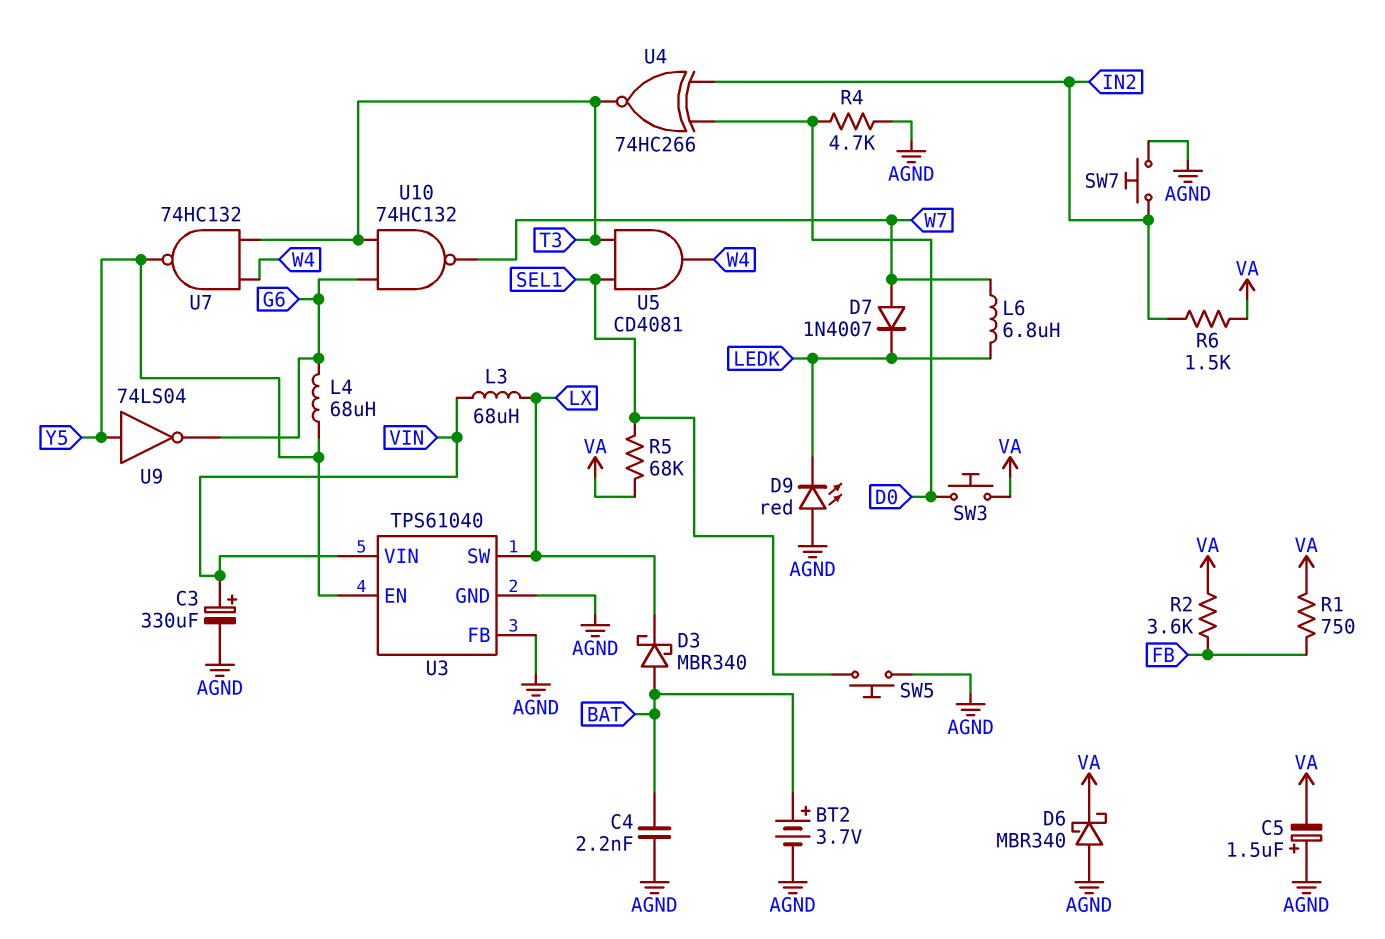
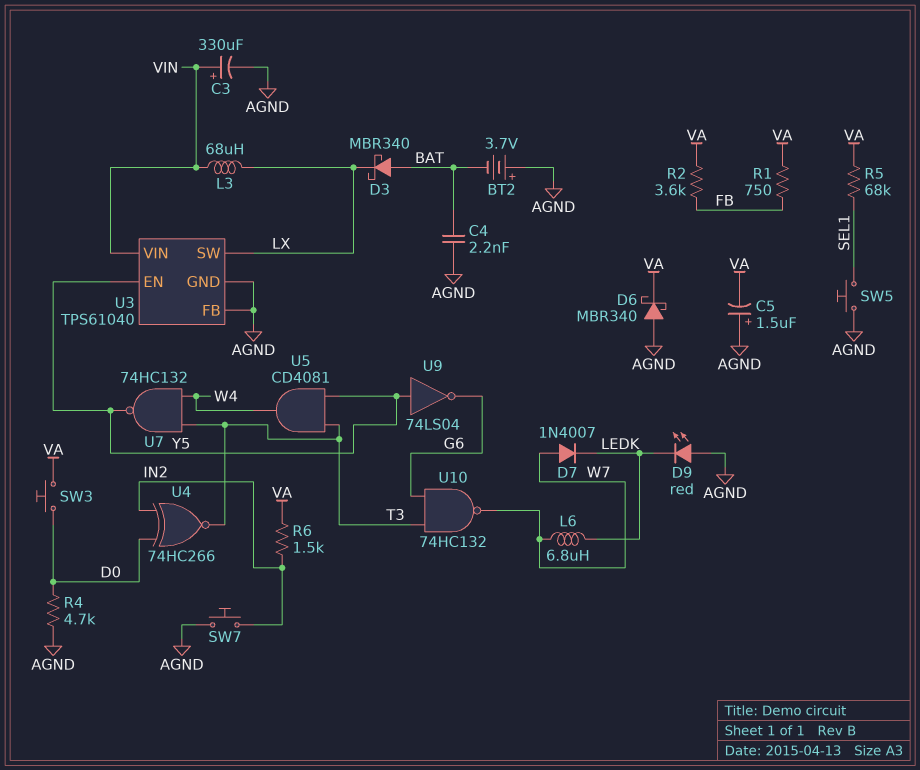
BT2: 3.7V (plus BAT, minus AGND) -> 3.7V (plus AGND, minus BAT)
L4: 68uH (G6, Y5) -> none
U5: AND CD4081 (in SEL1, in T3, out W4) -> AND CD4081 (in T3, in Y5, out W4)

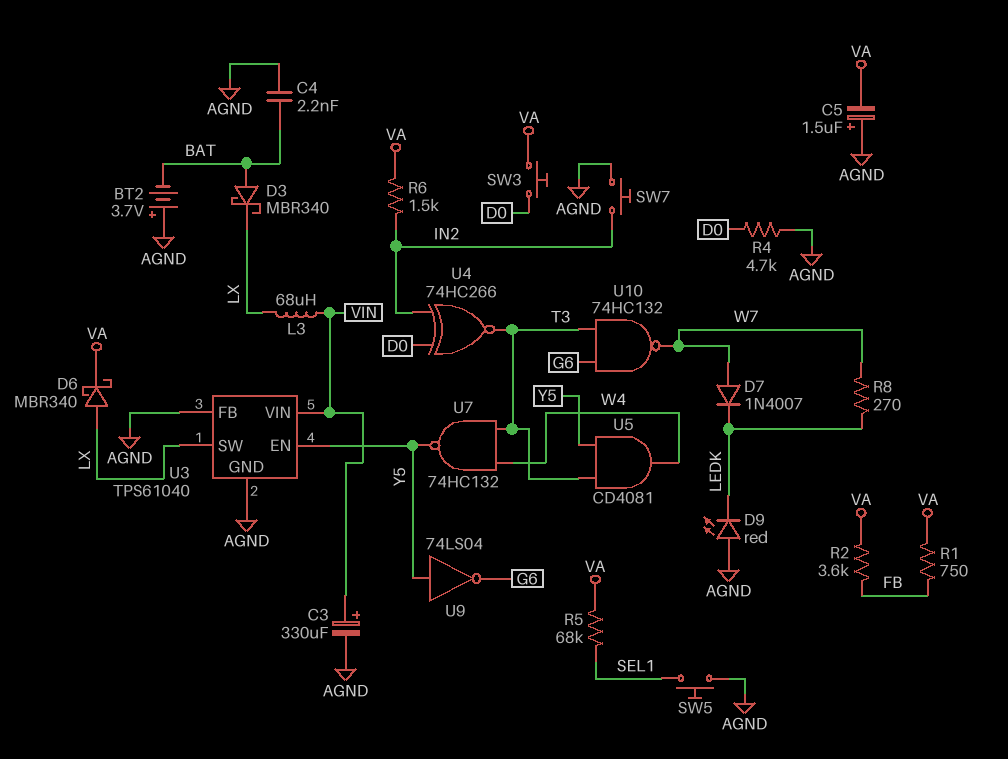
D6: schottky MBR340 (A AGND, K VA) -> schottky MBR340 (A LX, K VA)
L6: 6.8uH (LEDK, W7) -> none
R8: none -> 270 (LEDK, W7)

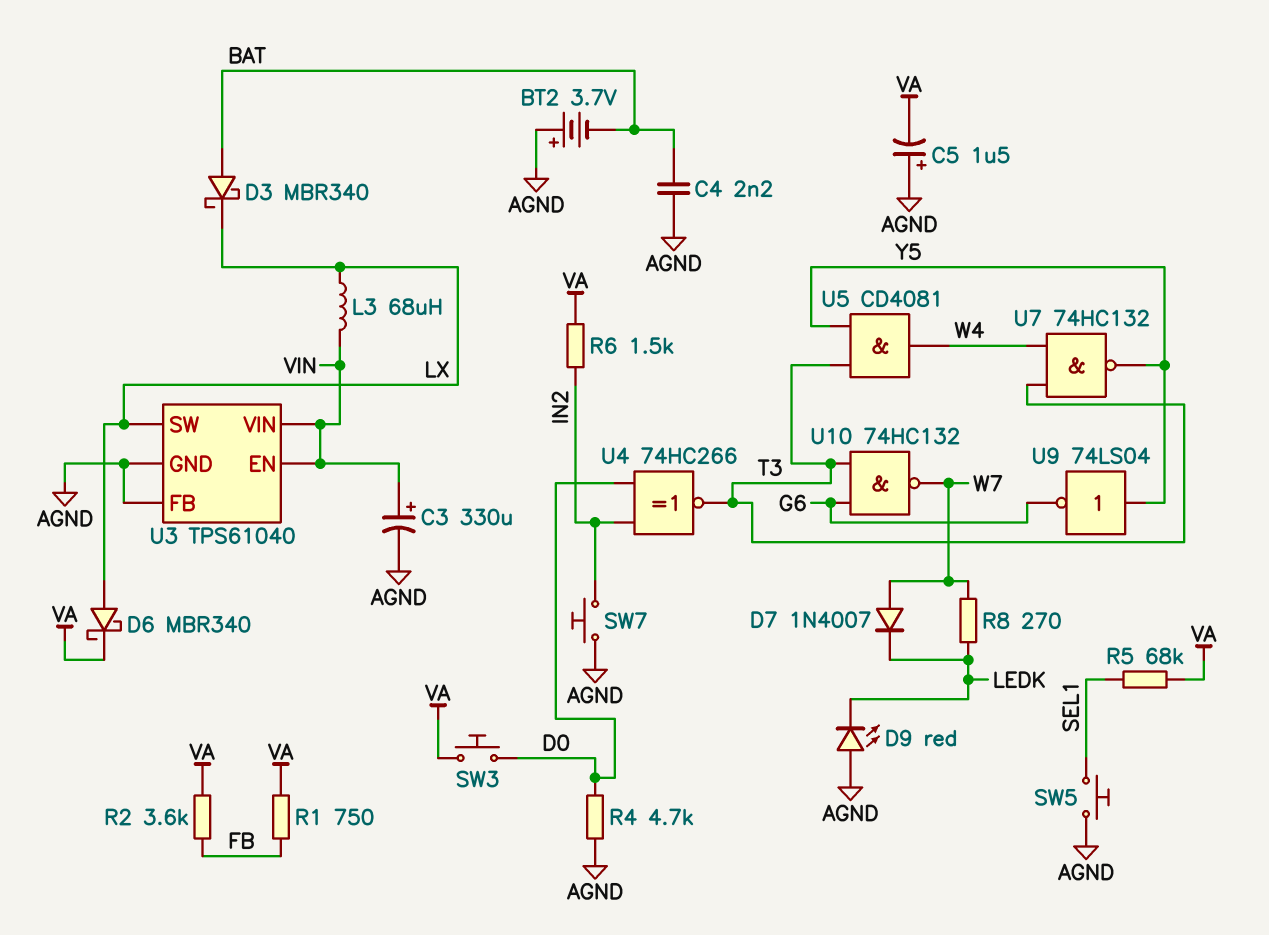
U3 pin EN: Y5 -> VIN

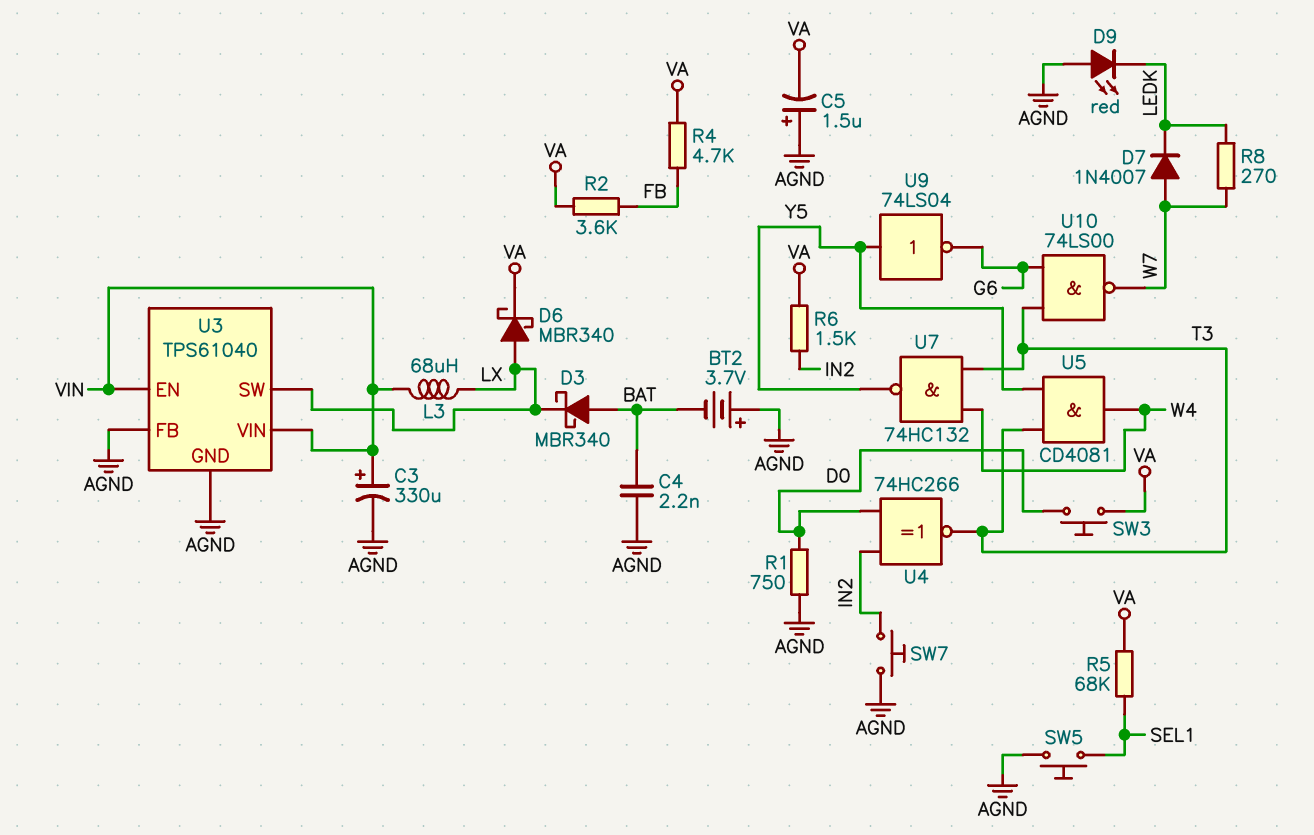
R1: 750 (FB, VA) -> 750 (AGND, D0)
R4: 4.7k (AGND, D0) -> 4.7k (FB, VA)
U10: NAND 74HC132 (in G6, in T3, out W7) -> NAND 74LS00 (in G6, in T3, out W7)

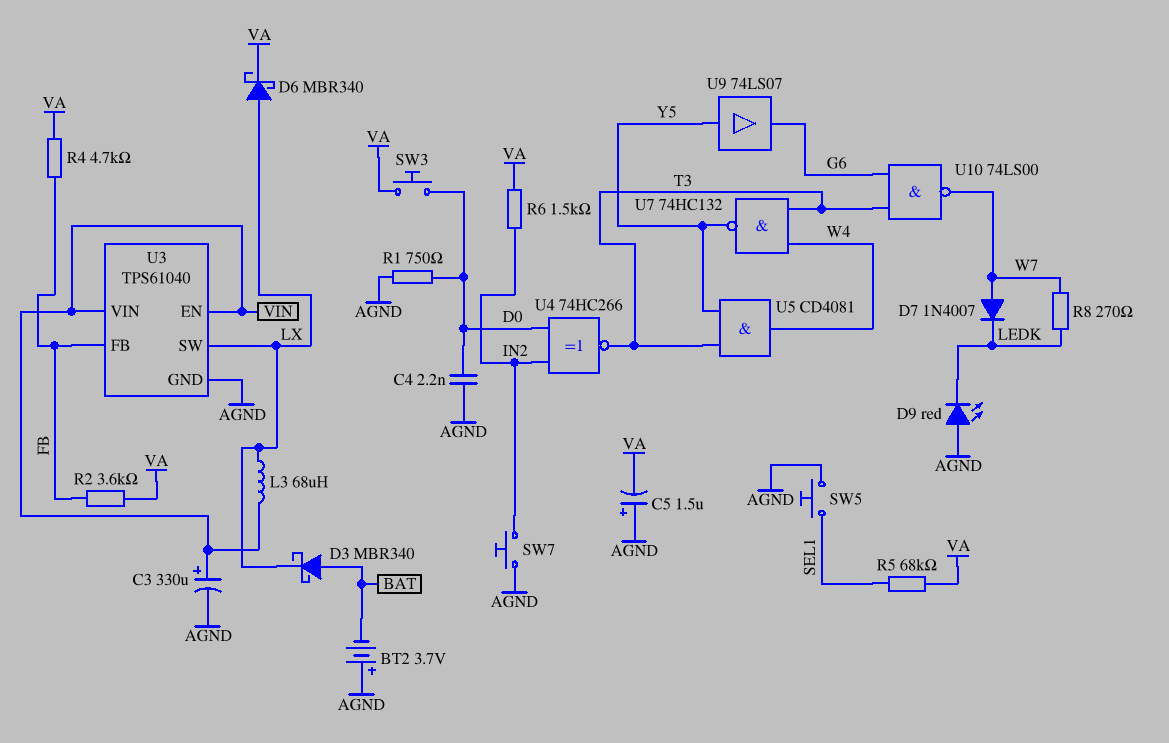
C4: 2.2nF (AGND, BAT) -> 2.2nF (AGND, D0)
U3 pin FB: AGND -> FB
U9: NOT 74LS04 (in Y5, out G6) -> buffer 74LS07 (in Y5, out G6)

